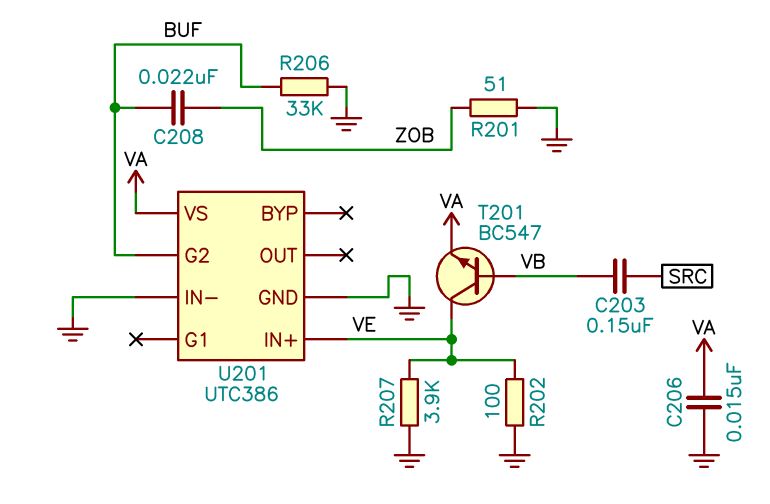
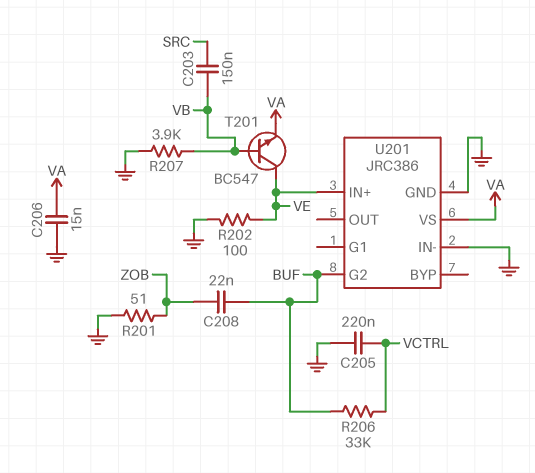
C205: none -> 220nF (GND, VCTRL)
R206: 33k (BUF, GND) -> 33k (BUF, VCTRL)
R207: 3.9k (GND, VE) -> 3.9k (GND, VB)
U201: UTC386 -> JRC386

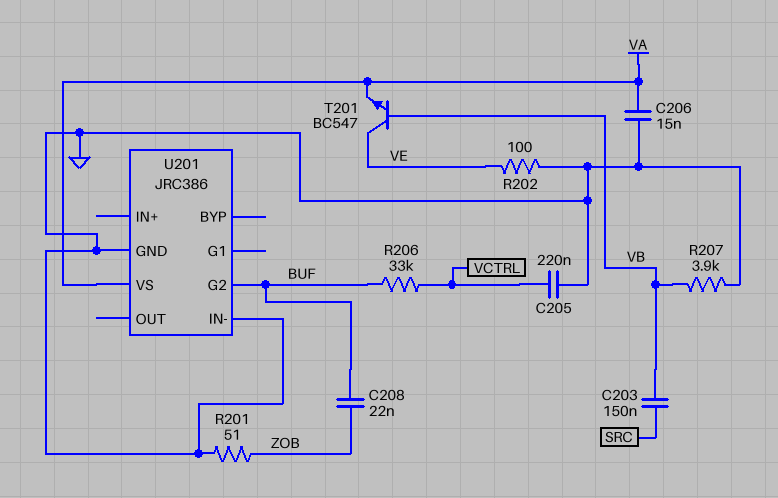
U201 pin IN+: VE -> none

